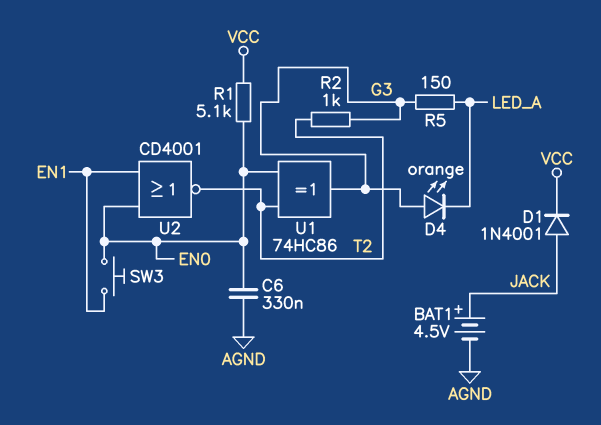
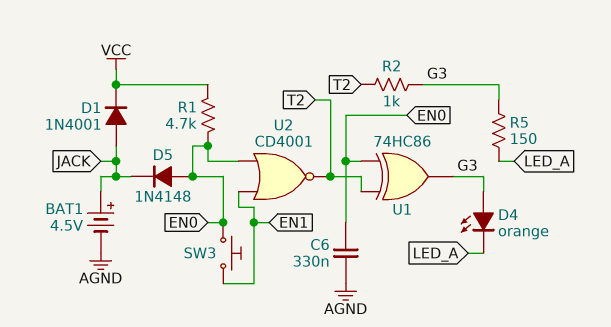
D5: none -> diode 1N4148 (A EN0, K JACK)
R1: 5.1k (EN0, VCC) -> 4.7k (EN0, VCC)

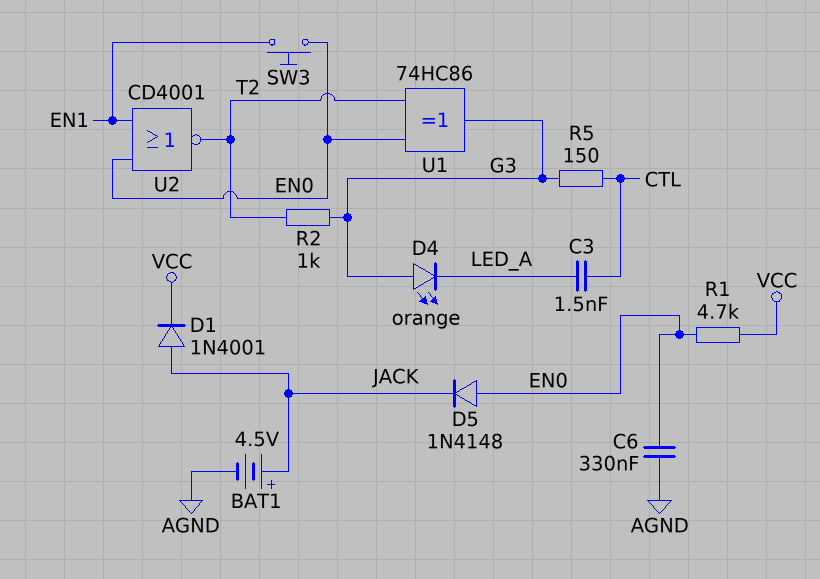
C3: none -> 1.5nF (CTL, LED_A)
R5: 150 (G3, LED_A) -> 150 (CTL, G3)

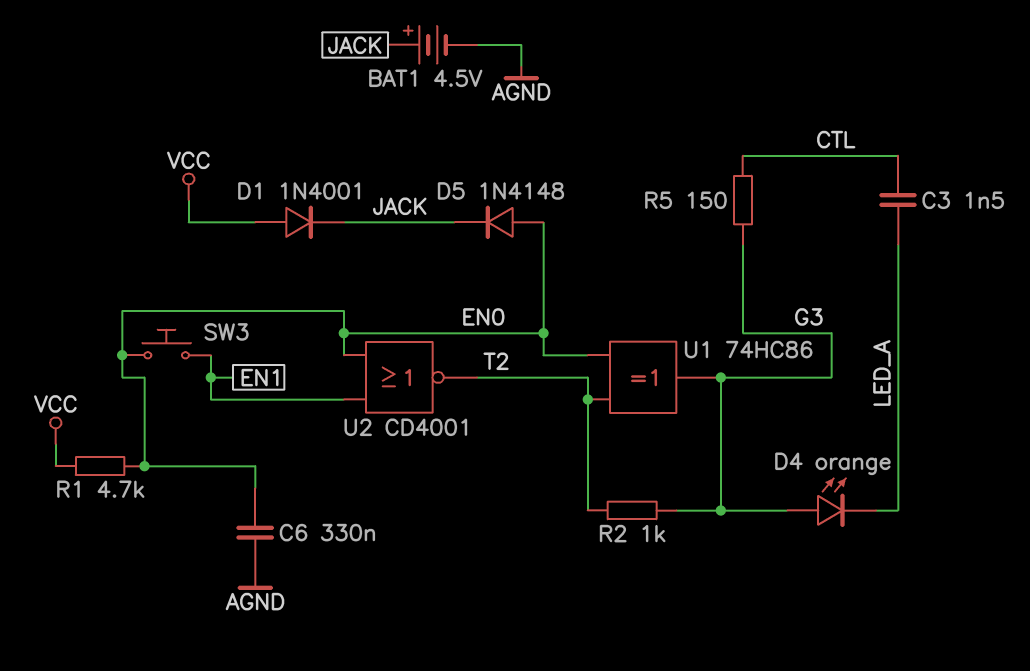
D1: diode 1N4001 (A JACK, K VCC) -> diode 1N4001 (A VCC, K JACK)

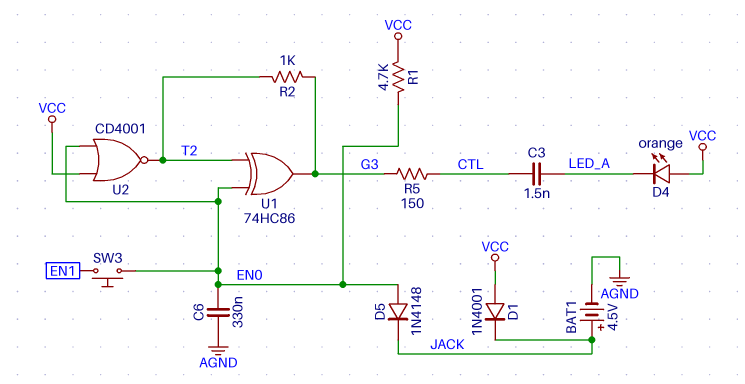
D4: LED orange (A G3, K LED_A) -> LED orange (A VCC, K LED_A)
U2: NOR CD4001 (in EN0, in EN1, out T2) -> NOR CD4001 (in EN0, in VCC, out T2)

